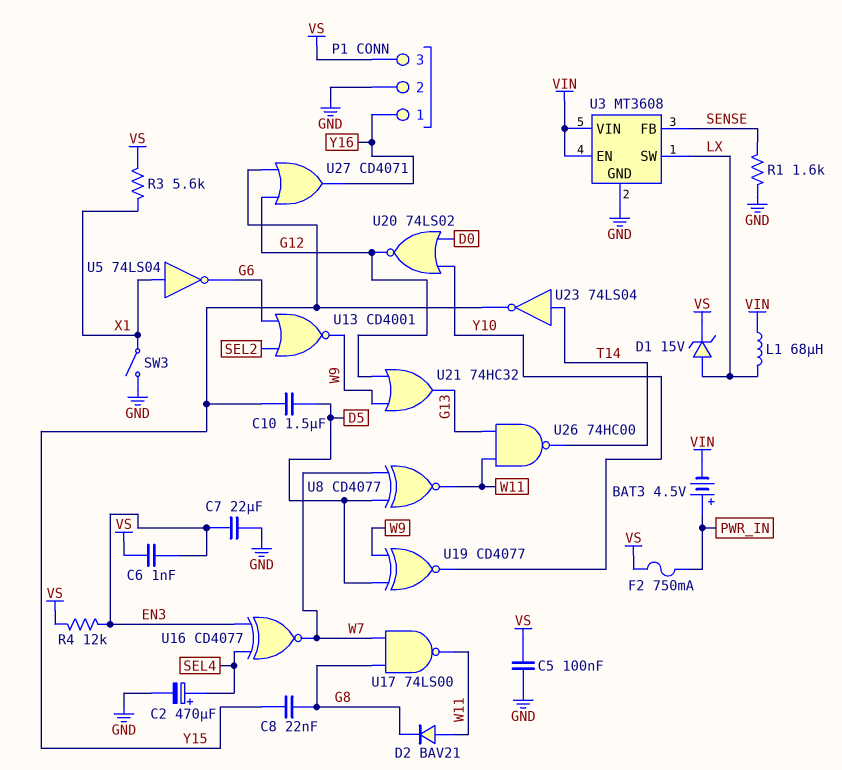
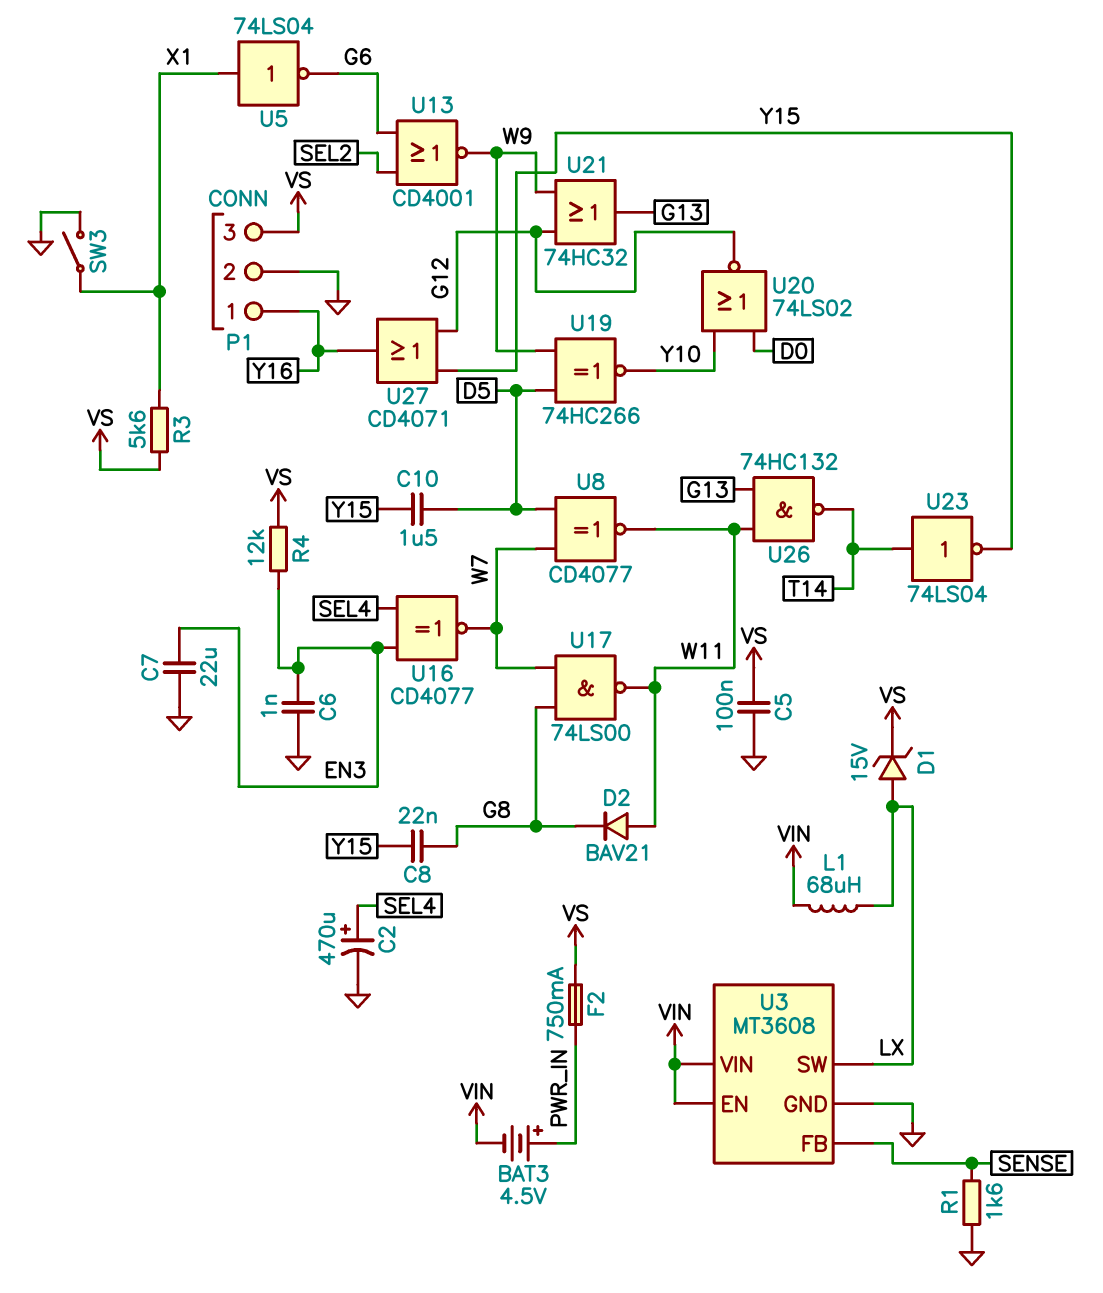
C6: 1nF (EN3, VS) -> 1nF (EN3, GND)
U19: XNOR CD4077 (in D5, in W9, out Y10) -> XNOR 74HC266 (in D5, in W9, out Y10)
U26: NAND 74HC00 (in G13, in W11, out T14) -> NAND 74HC132 (in G13, in W11, out T14)

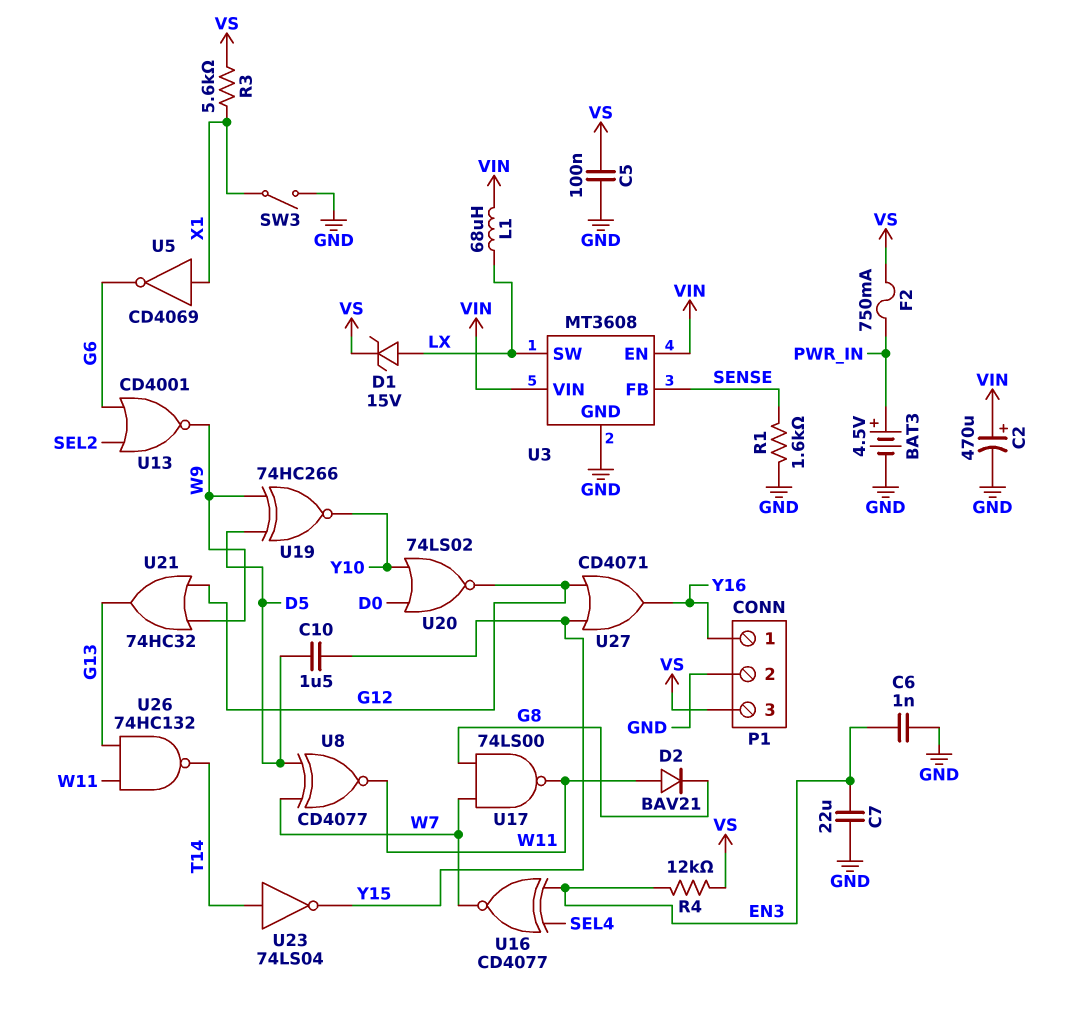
BAT3: 4.5V (plus PWR_IN, minus VIN) -> 4.5V (plus PWR_IN, minus GND)
C2: 470uF (plus SEL4, minus GND) -> 470uF (plus VIN, minus GND)
C8: 22nF (G8, Y15) -> none
U5: NOT 74LS04 (in X1, out G6) -> NOT CD4069 (in X1, out G6)

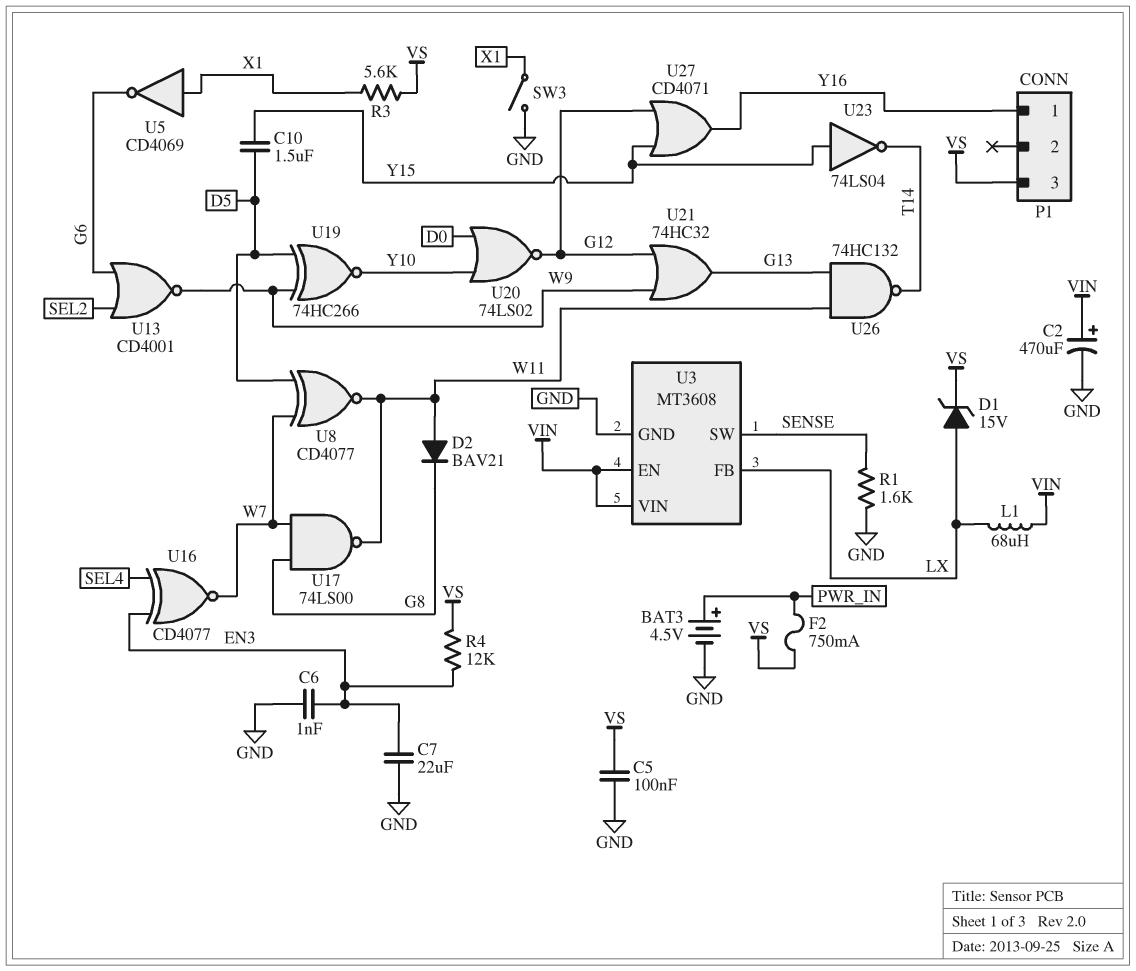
P1 pin 2: GND -> none
U3 pin FB: SENSE -> LX
U3 pin SW: LX -> SENSE
U23: NOT 74LS04 (in T14, out Y15) -> NOT 74LS04 (in Y15, out T14)

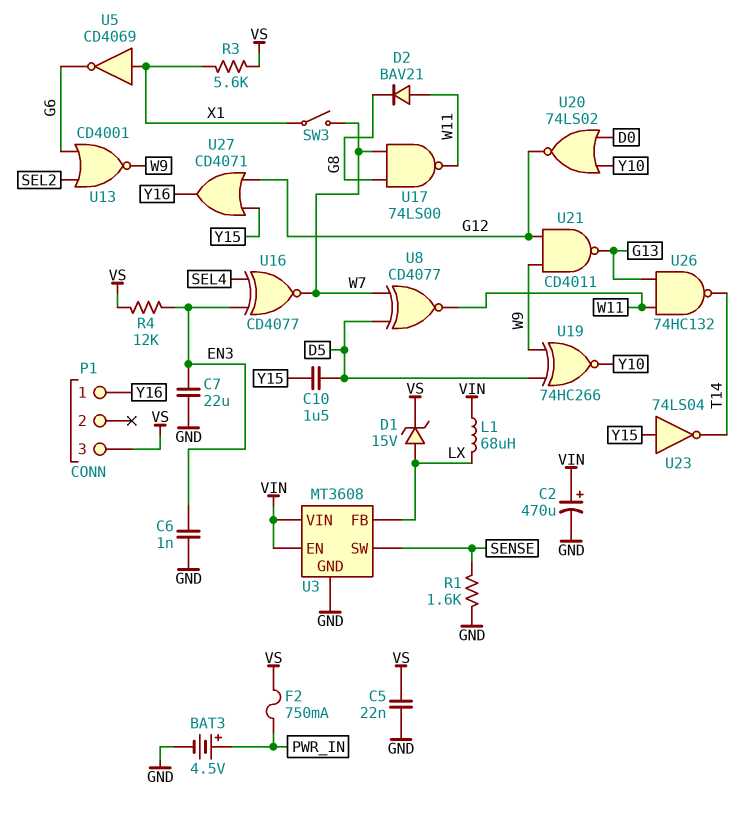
C5: 100nF (GND, VS) -> 22nF (GND, VS)
SW3: switch (GND, X1) -> switch (W7, X1)
U21: OR 74HC32 (in G12, in W9, out G13) -> NAND CD4011 (in G12, in W9, out G13)

